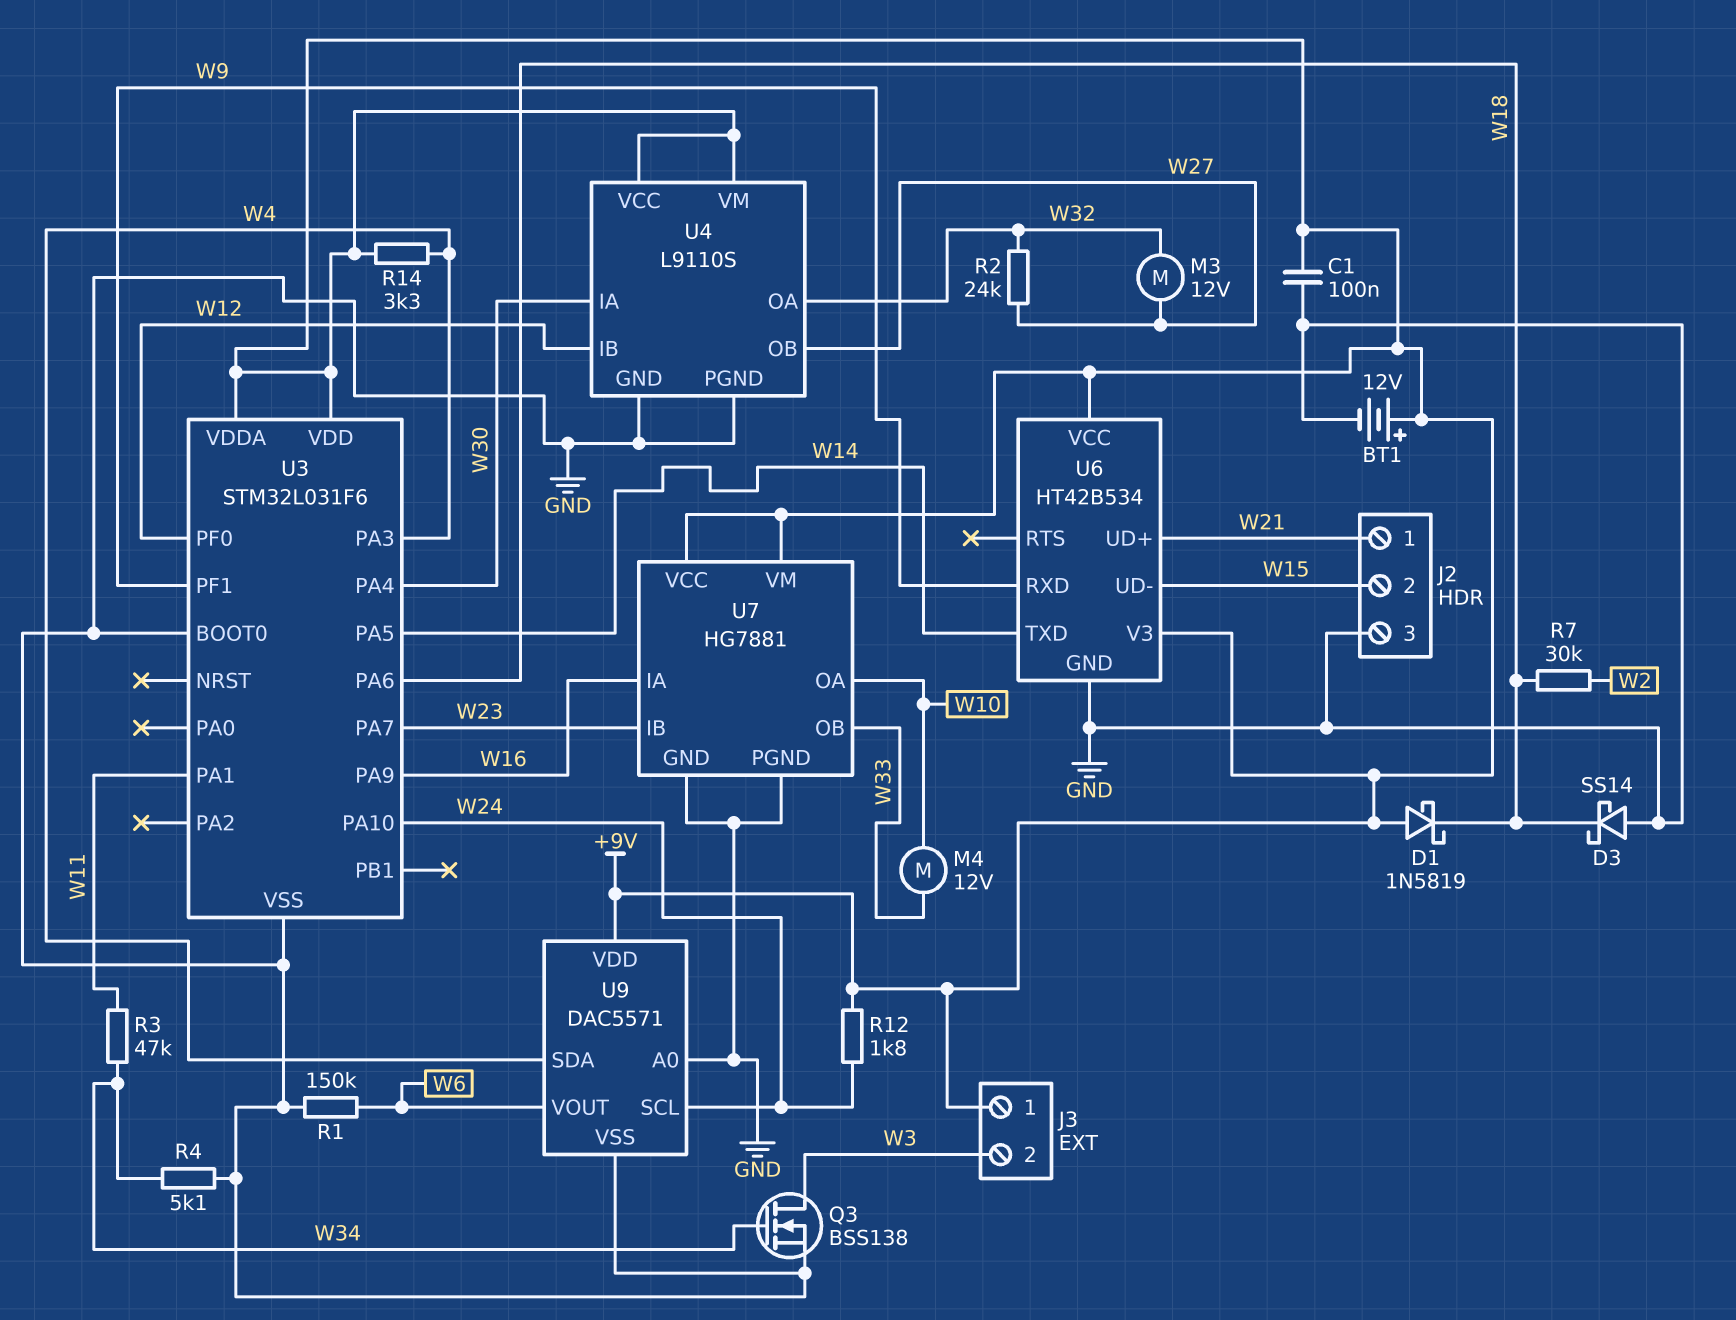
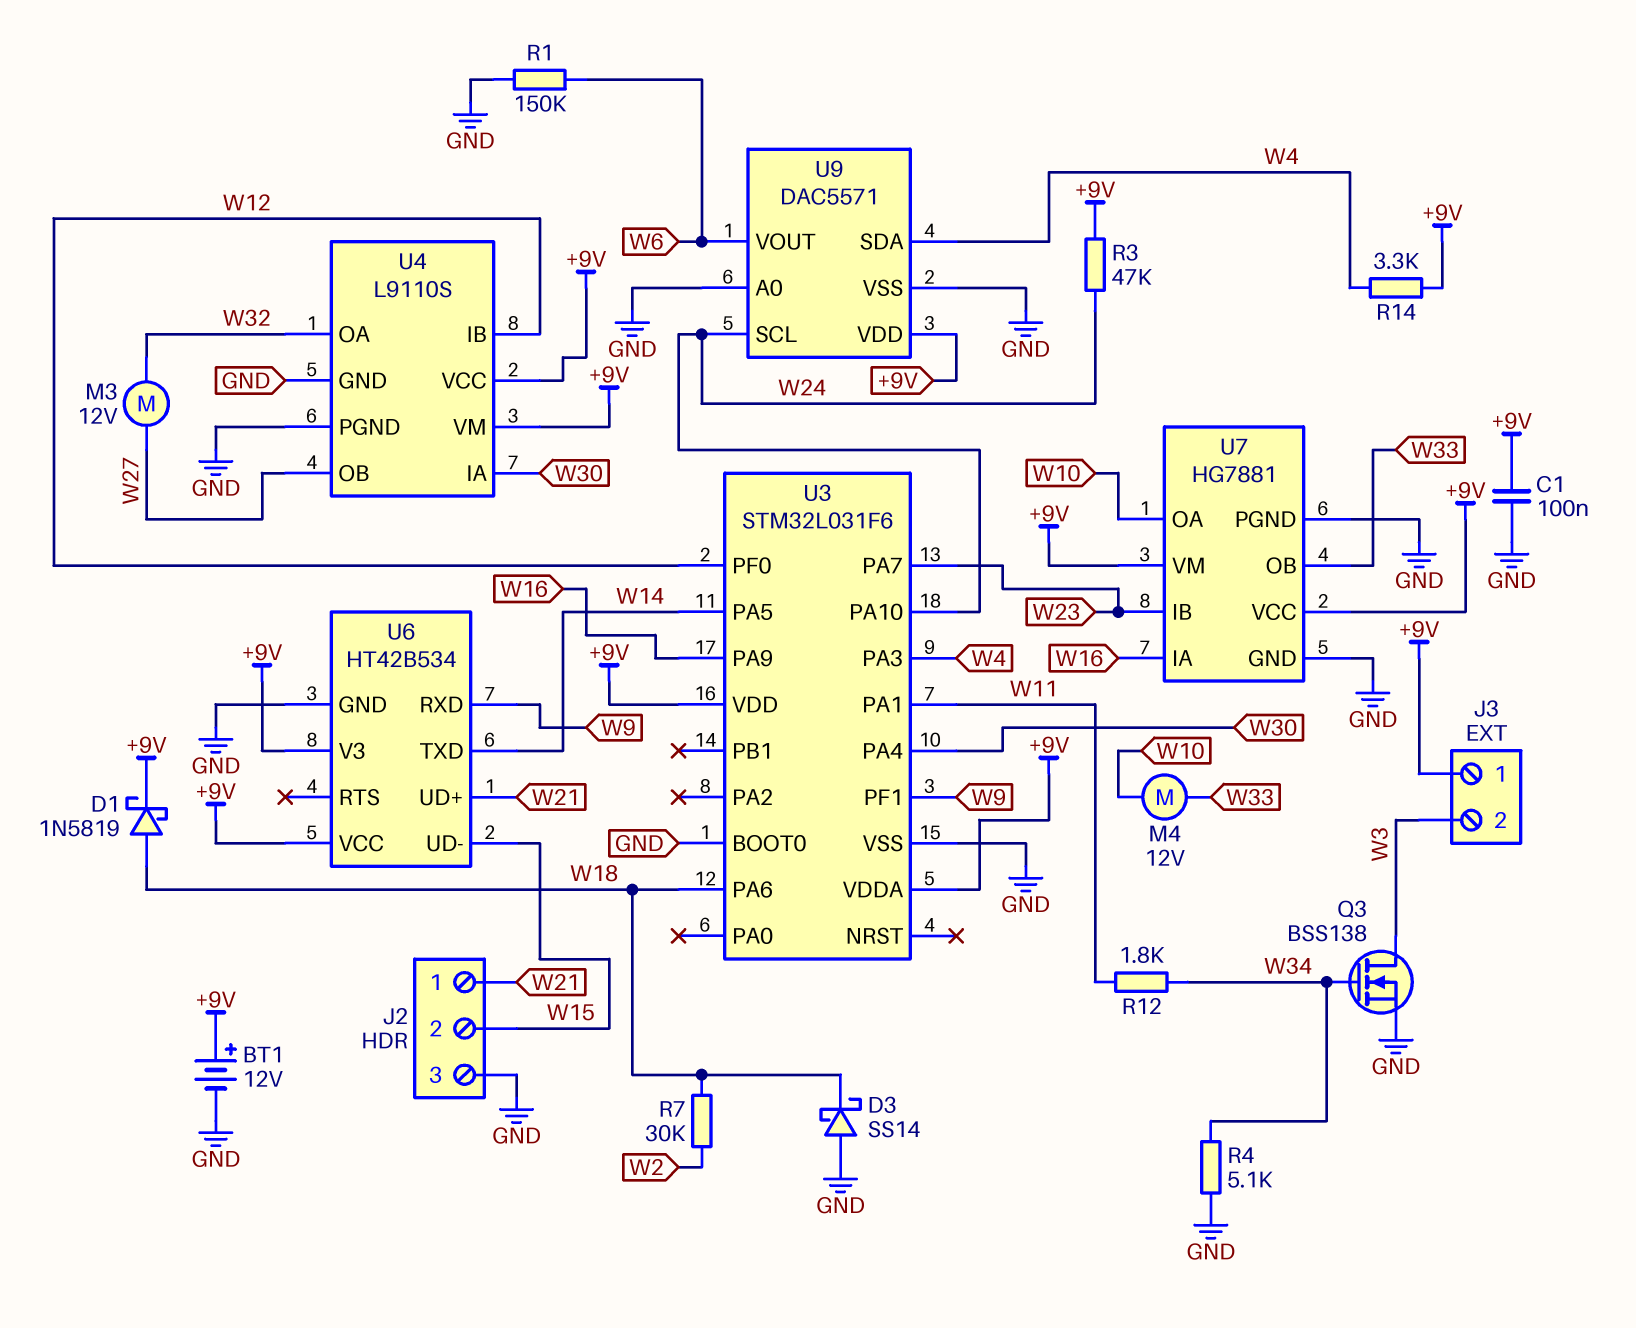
D1: schottky 1N5819 (A +9V, K W18) -> schottky 1N5819 (A W18, K +9V)
R2: 24k (W27, W32) -> none
R3: 47k (W11, W34) -> 47k (+9V, W24)
R12: 1.8k (+9V, W24) -> 1.8k (W11, W34)

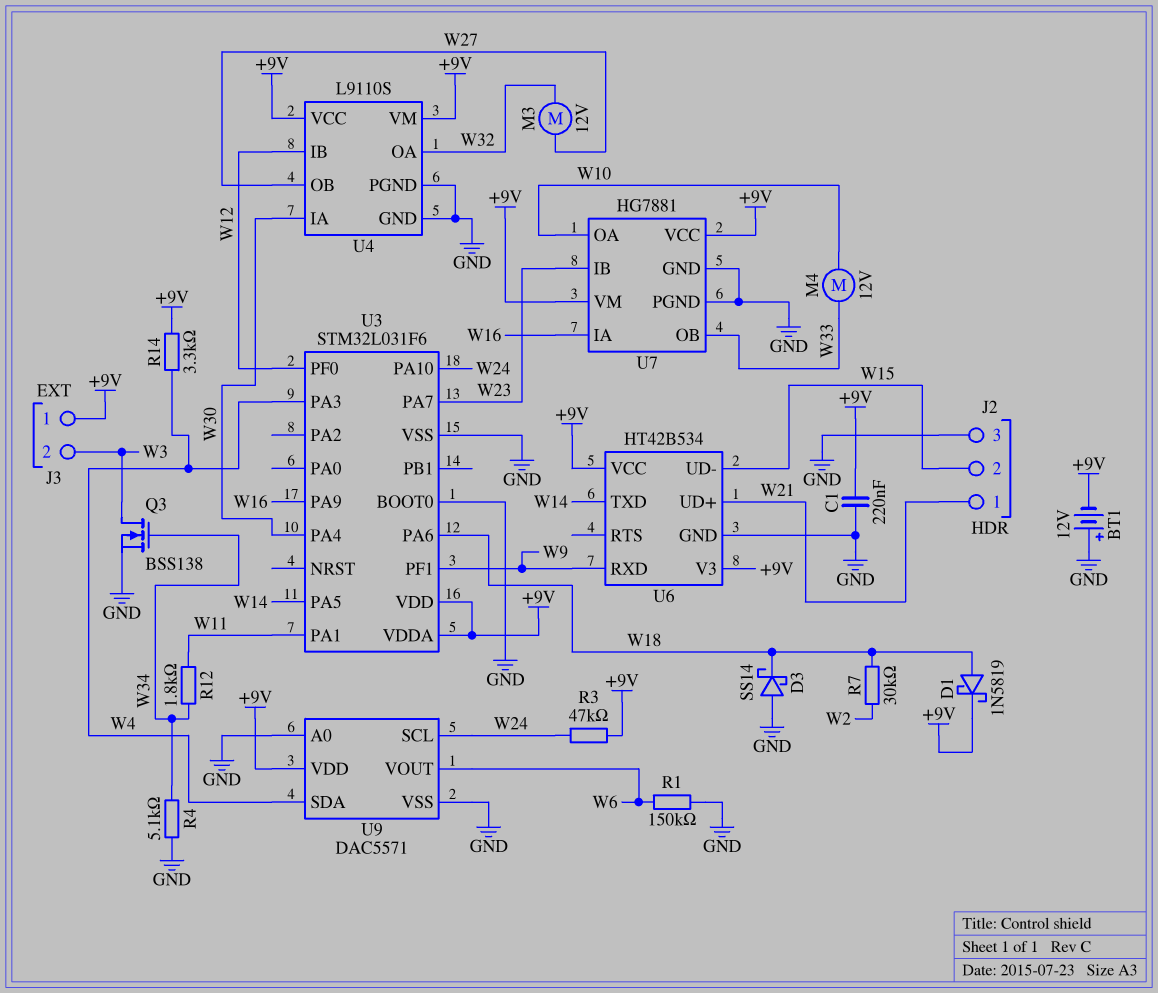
BT1: 12V (plus +9V, minus GND) -> 12V (plus GND, minus +9V)
C1: 100nF (+9V, GND) -> 220nF (+9V, GND)

